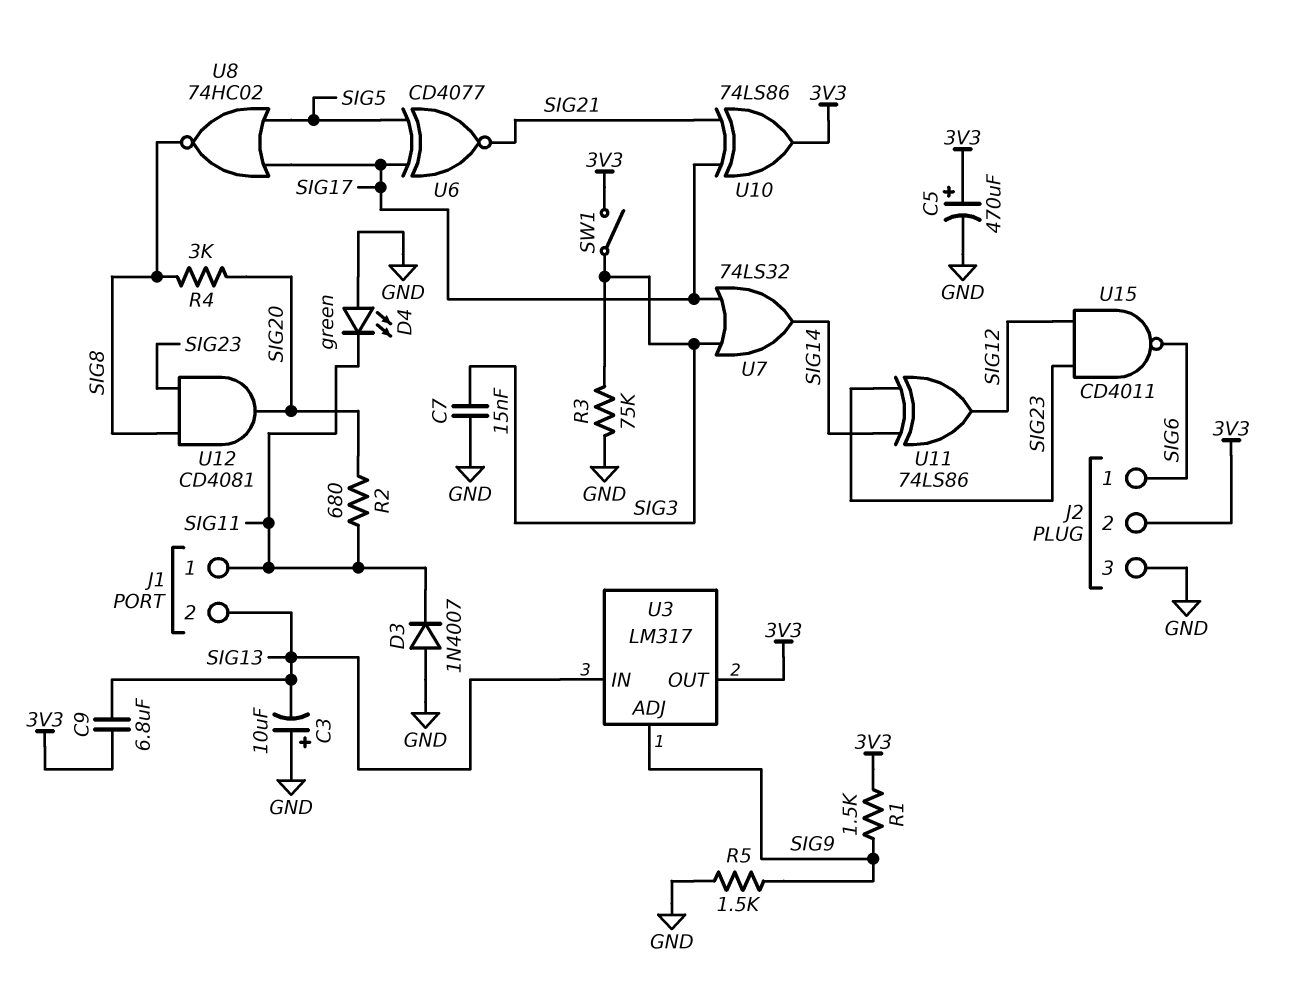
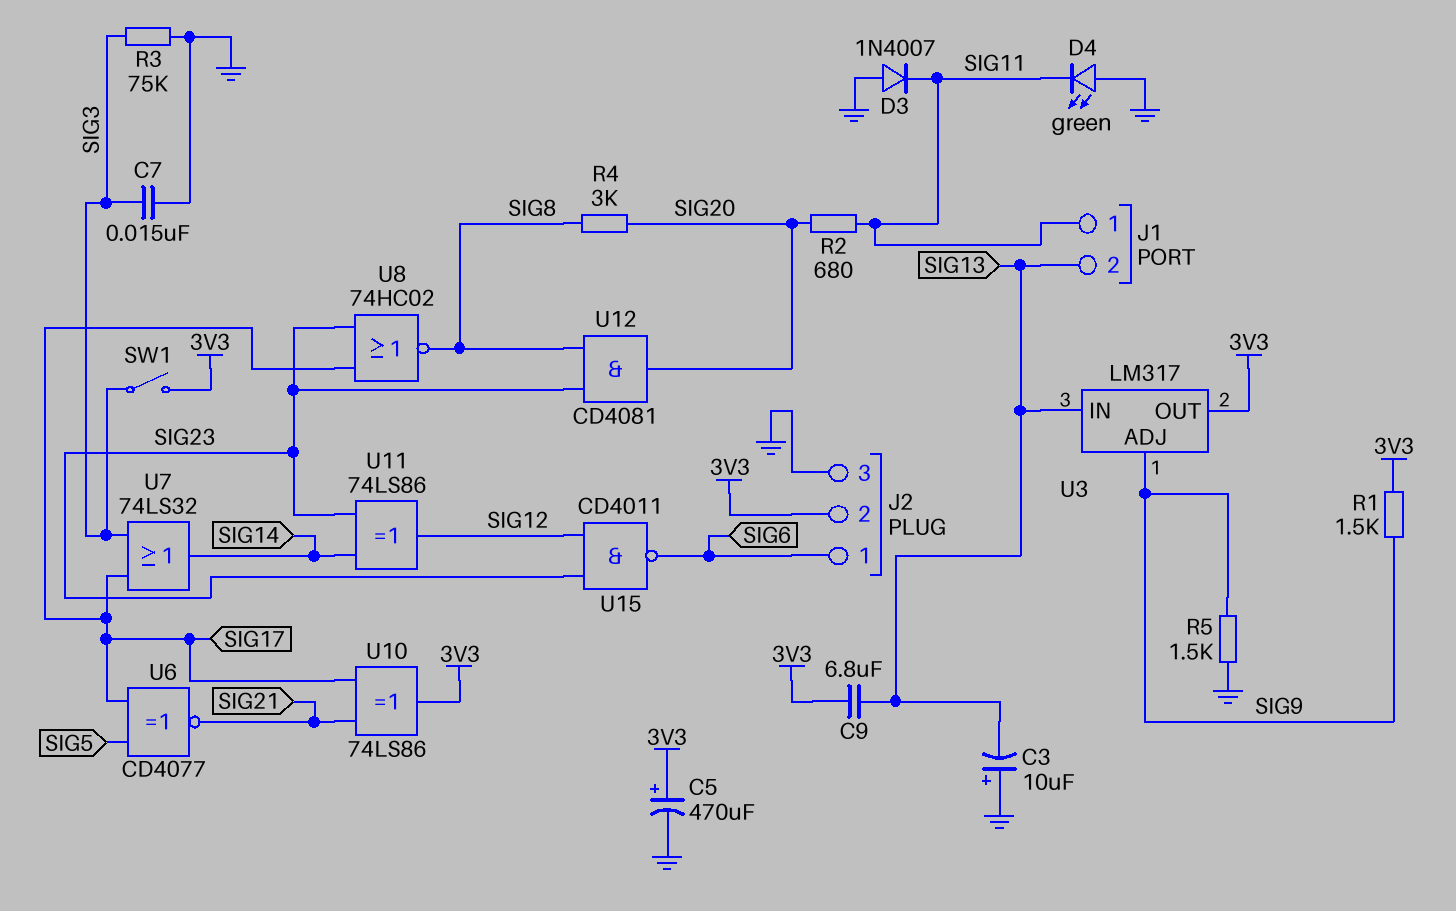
U8: NOR 74HC02 (in SIG5, in SIG17, out SIG8) -> NOR 74HC02 (in SIG17, in SIG23, out SIG8)

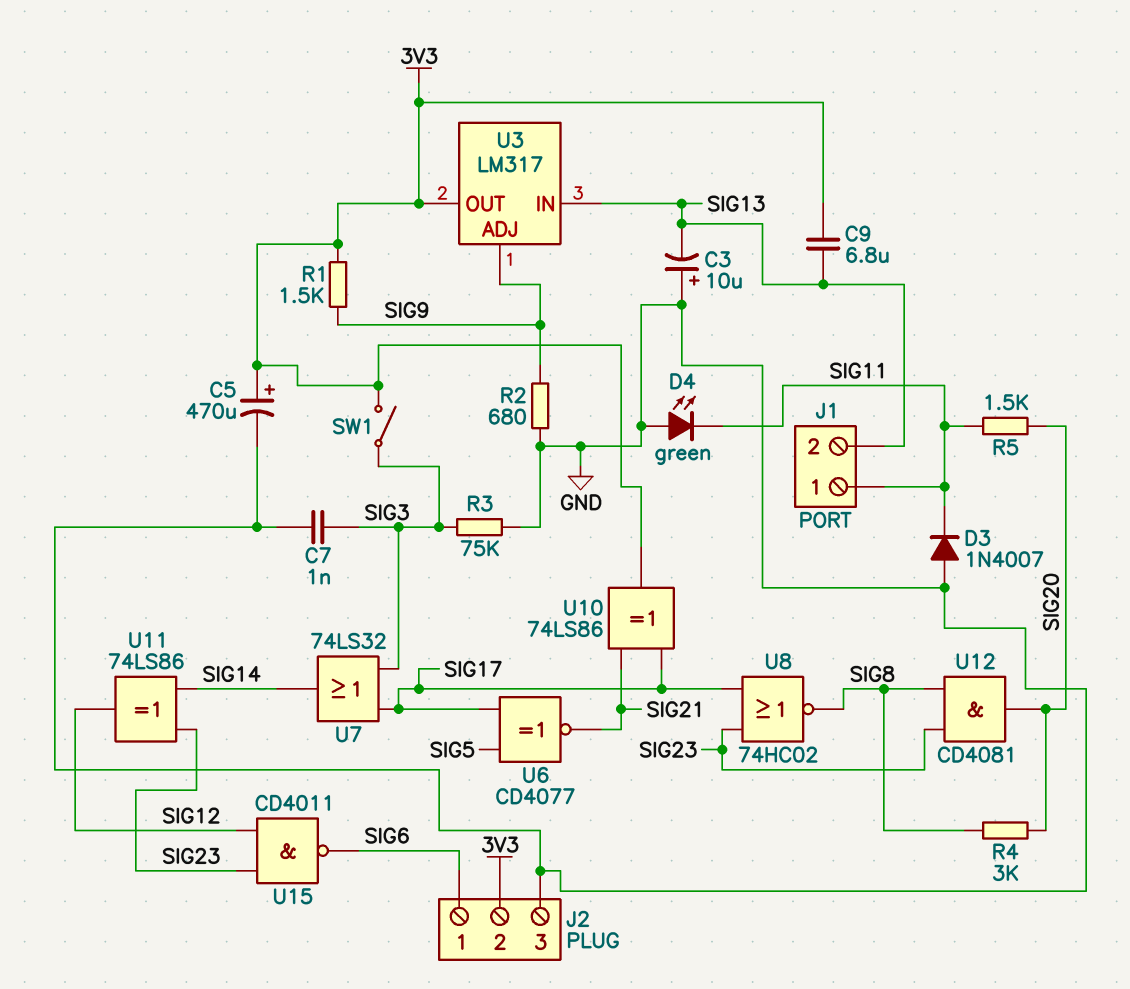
C7: 15nF (GND, SIG3) -> 1nF (GND, SIG3)
R2: 680 (SIG11, SIG20) -> 680 (GND, SIG9)
R5: 1.5k (GND, SIG9) -> 1.5k (SIG11, SIG20)

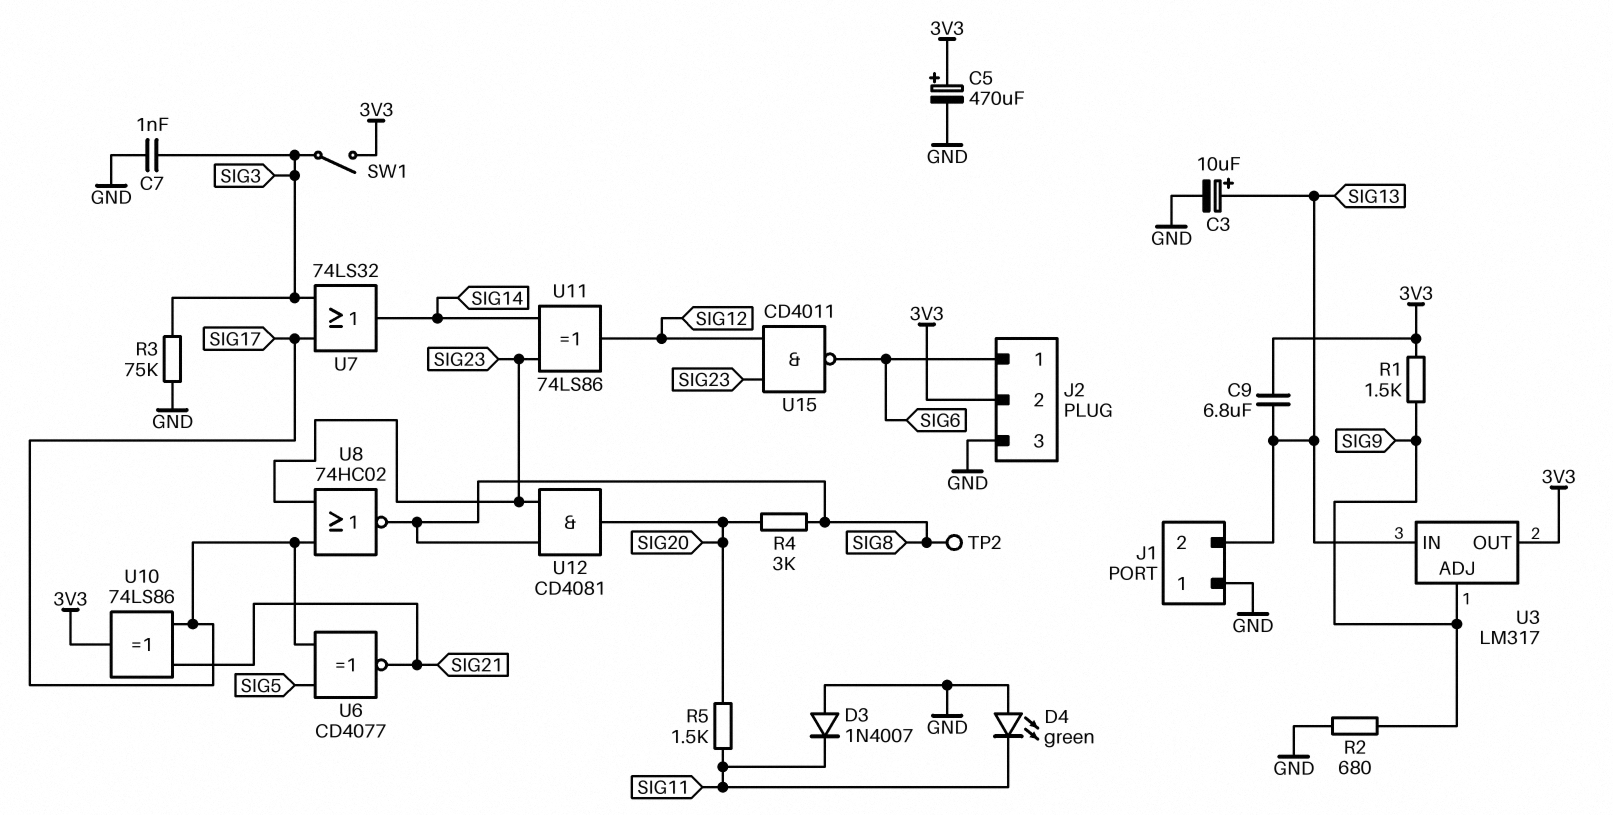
C3: 10uF (plus GND, minus SIG13) -> 10uF (plus SIG13, minus GND)
J1 pin 1: SIG11 -> GND
TP2: none -> test point (SIG8)

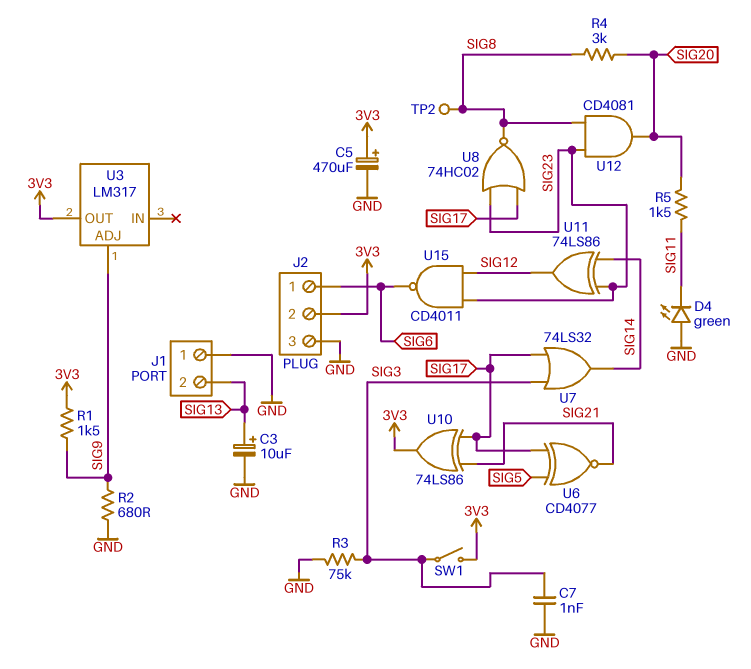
C9: 6.8uF (3V3, SIG13) -> none
D3: diode 1N4007 (A GND, K SIG11) -> none
U3 pin IN: SIG13 -> none

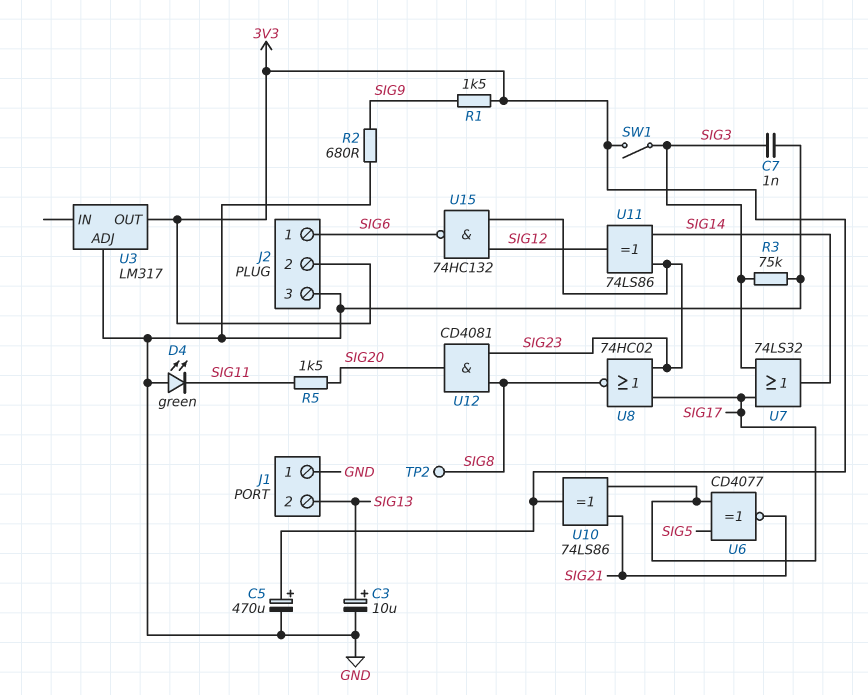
R4: 3k (SIG8, SIG20) -> none
U3 pin ADJ: SIG9 -> GND
U15: NAND CD4011 (in SIG12, in SIG23, out SIG6) -> NAND 74HC132 (in SIG12, in SIG23, out SIG6)

